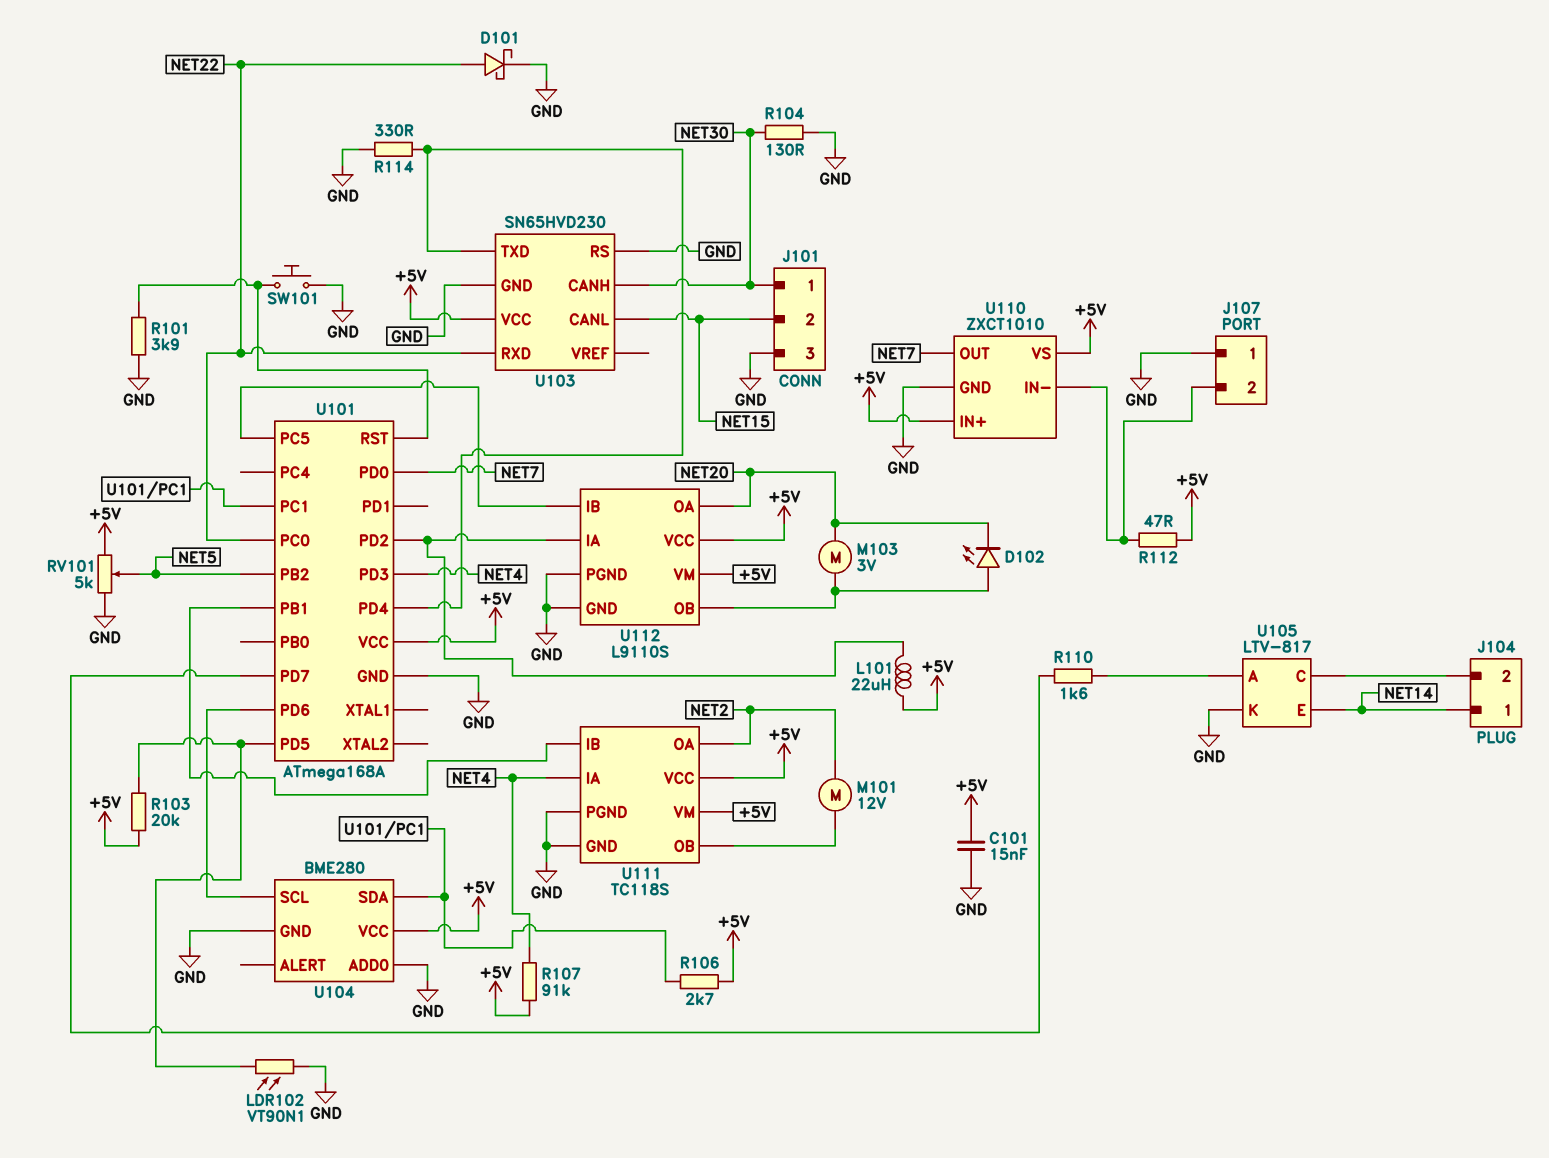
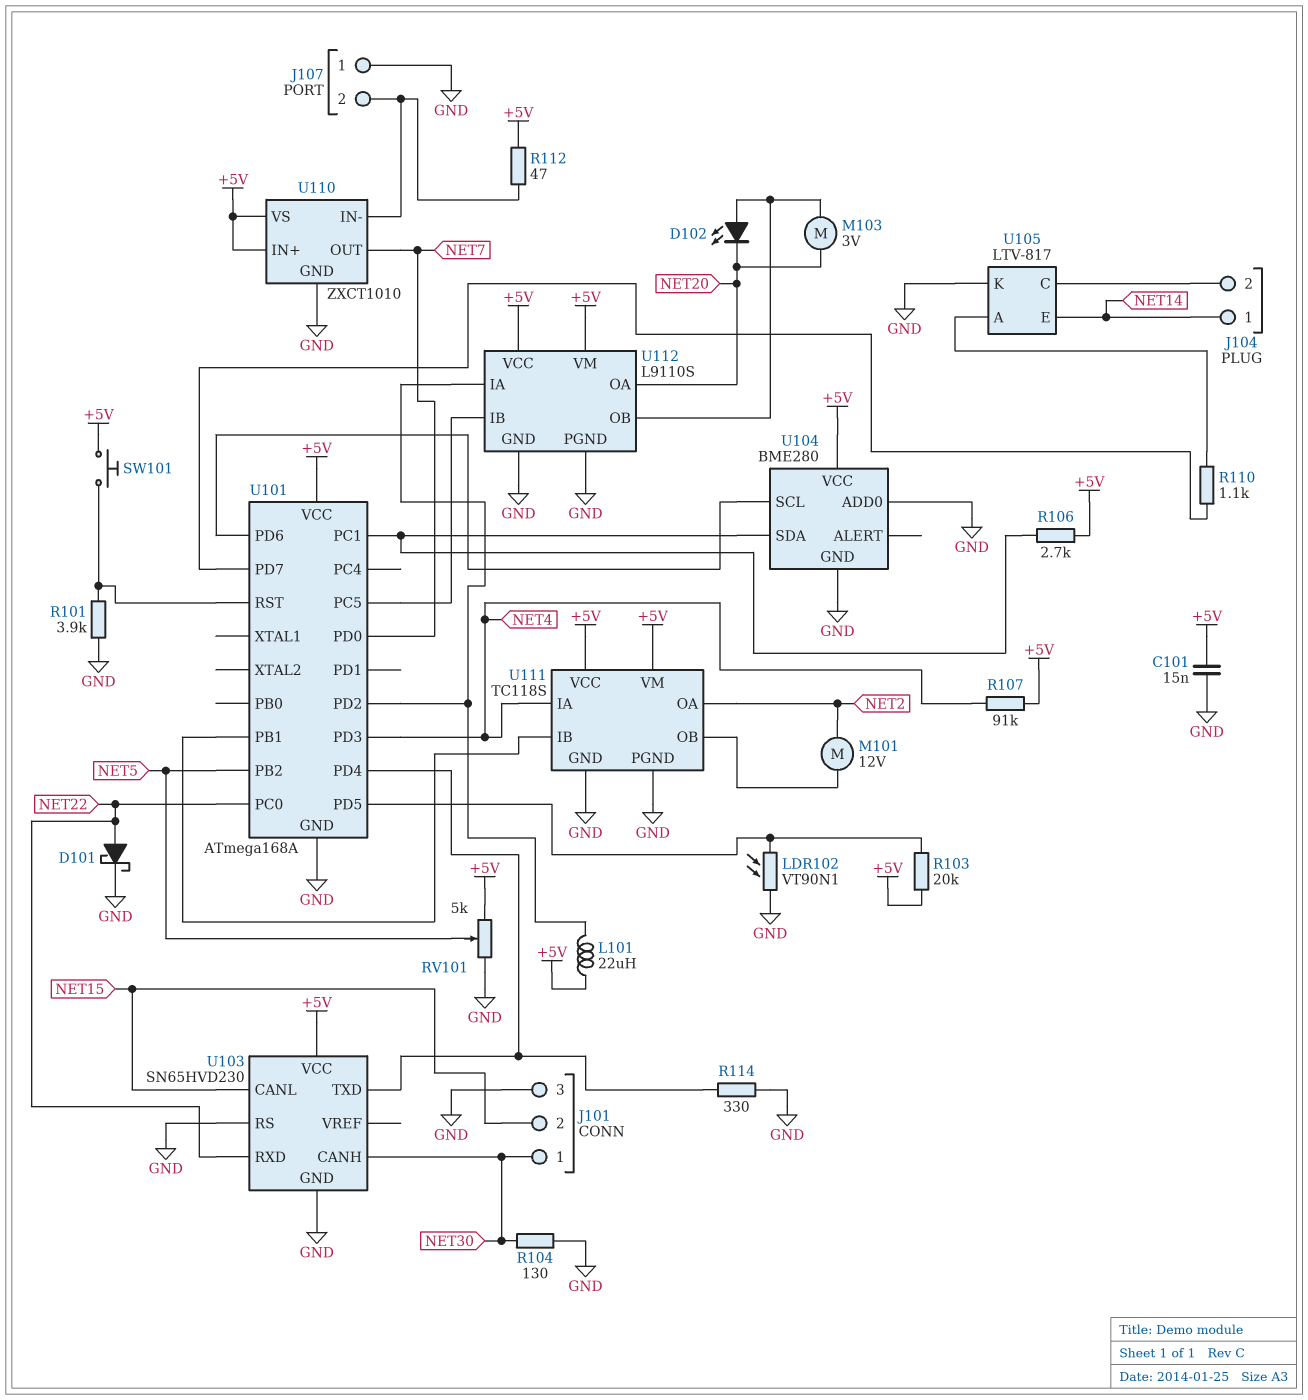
R110: 1.6k (U101/PD7, U105/A) -> 1.1k (U101/PD7, U105/A)
SW101: button (GND, U101/RST) -> button (+5V, U101/RST)

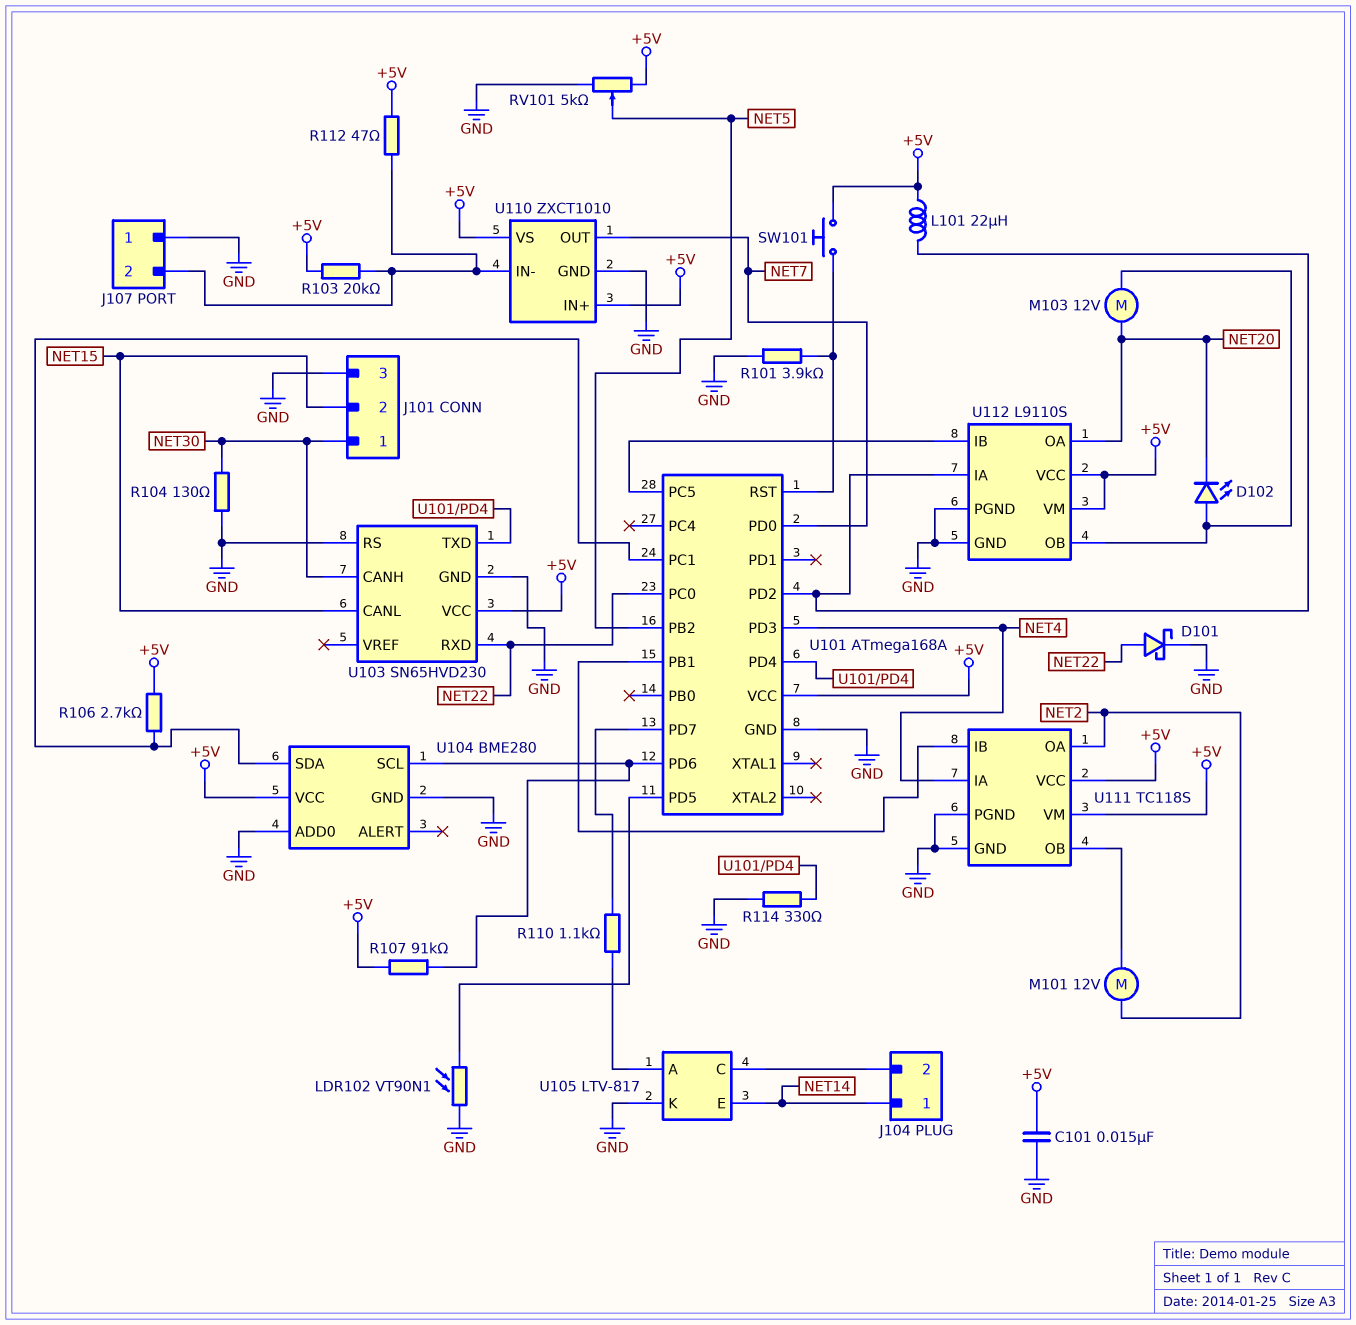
M103: motor 3V (NET20, U112/OB) -> motor 12V (NET20, U112/OB)
R103: 20k (+5V, U101/PD5) -> 20k (+5V, J107/2)
R107: 91k (+5V, NET4) -> 91k (+5V, U101/PD6)

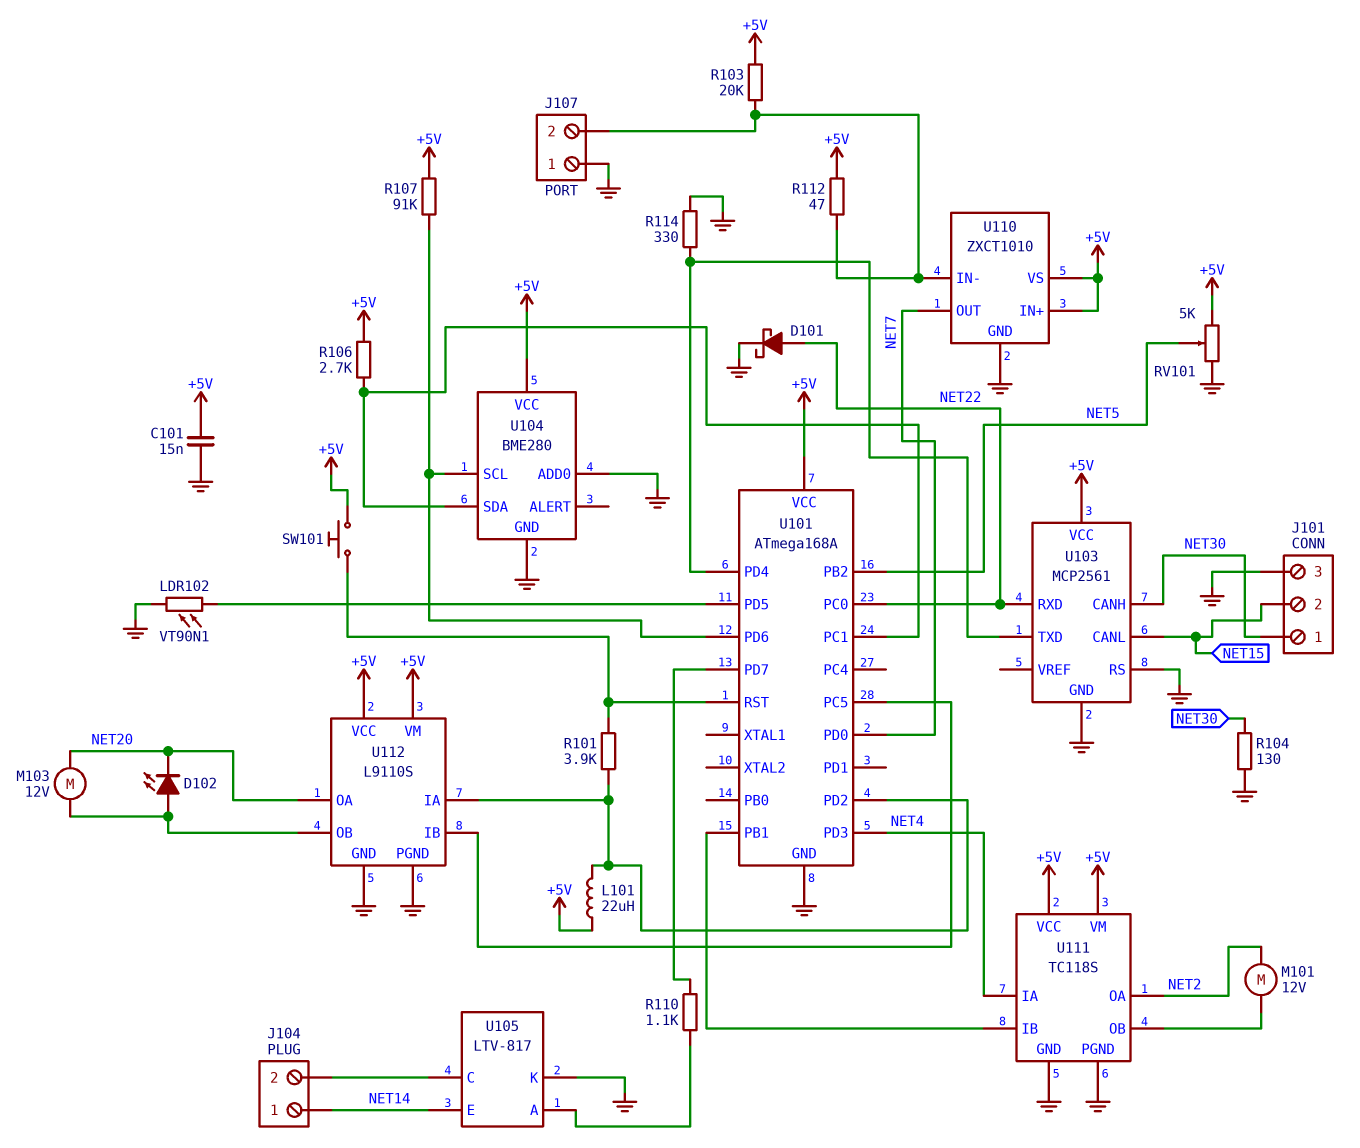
R101: 3.9k (GND, U101/RST) -> 3.9k (U101/PD2, U101/RST)
U103: SN65HVD230 -> MCP2561

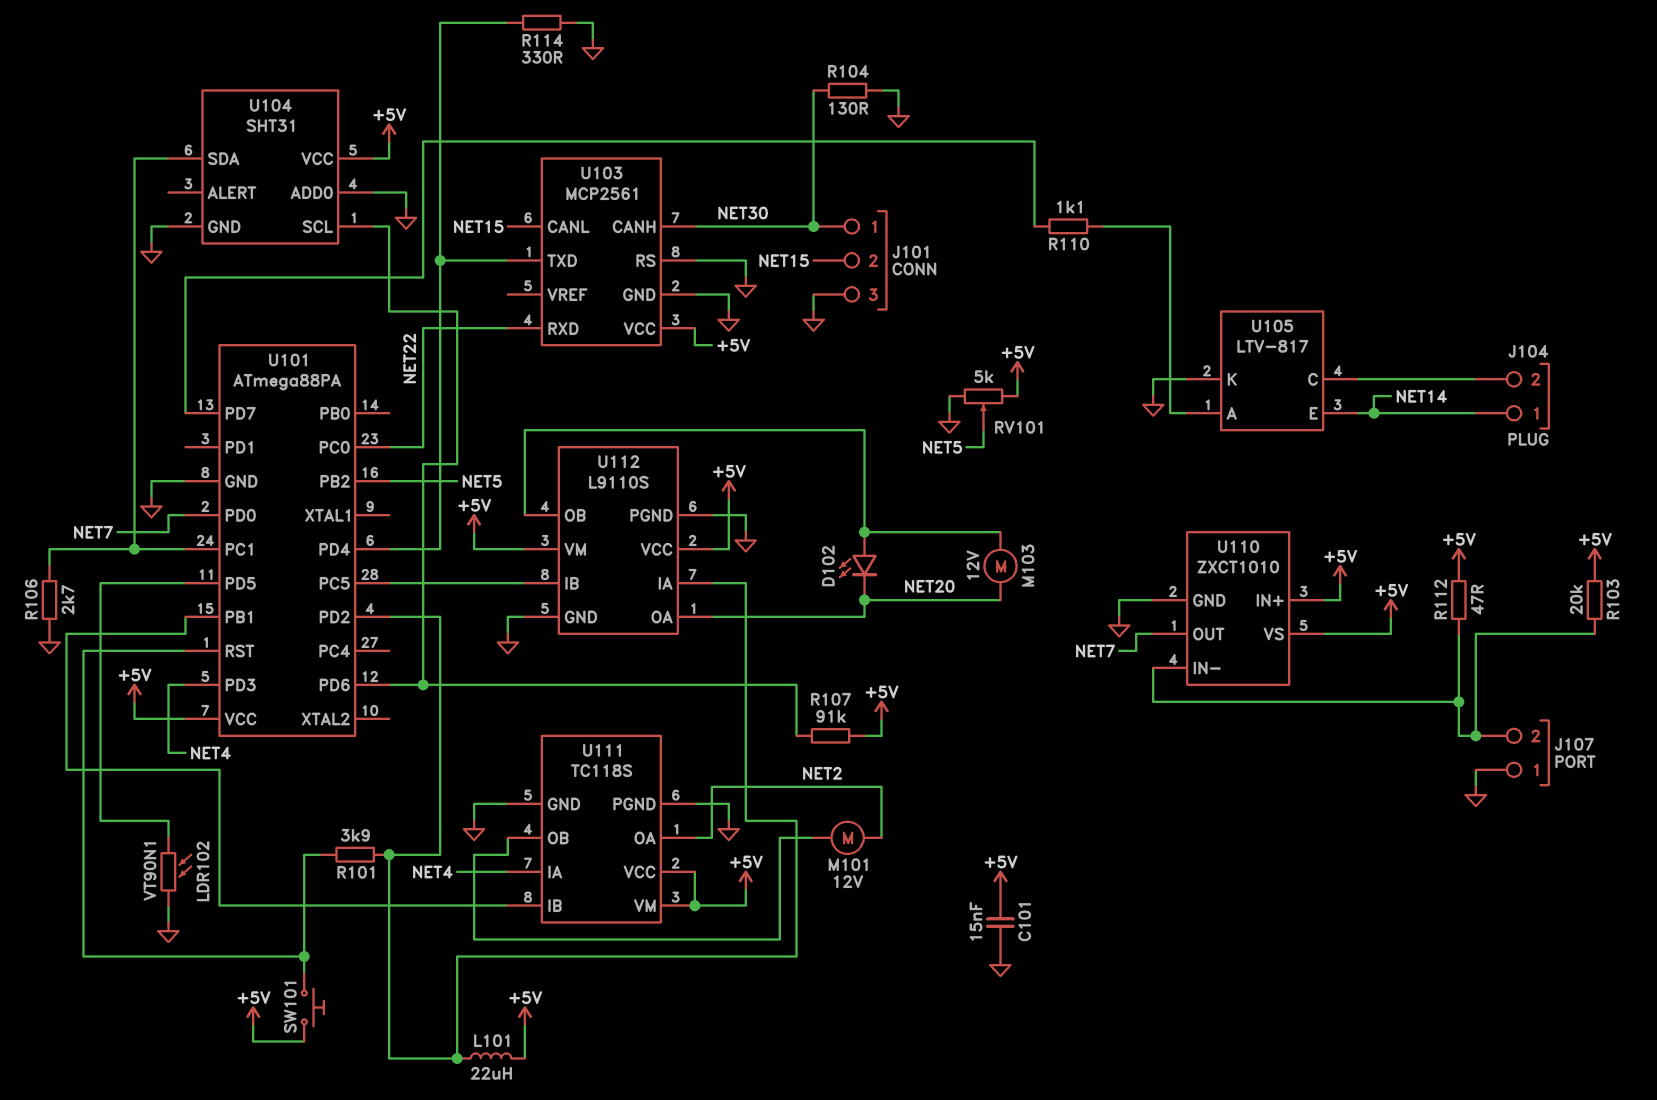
D101: schottky (A NET22, K GND) -> none
R106: 2.7k (+5V, U101/PC1) -> 2.7k (GND, U101/PC1)
U101: ATmega168A -> ATmega88PA
U104: BME280 -> SHT31

